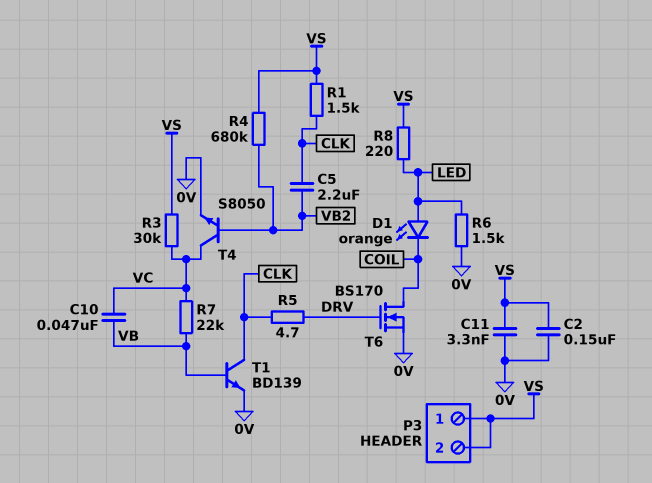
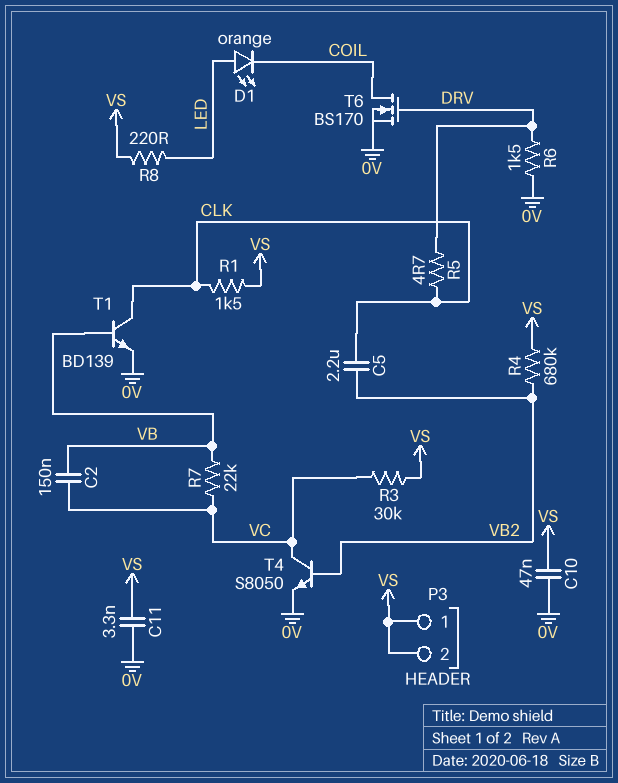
C2: 150nF (0V, VS) -> 150nF (VB, VC)
C10: 47nF (VB, VC) -> 47nF (0V, VS)
R6: 1.5k (0V, LED) -> 1.5k (0V, DRV)

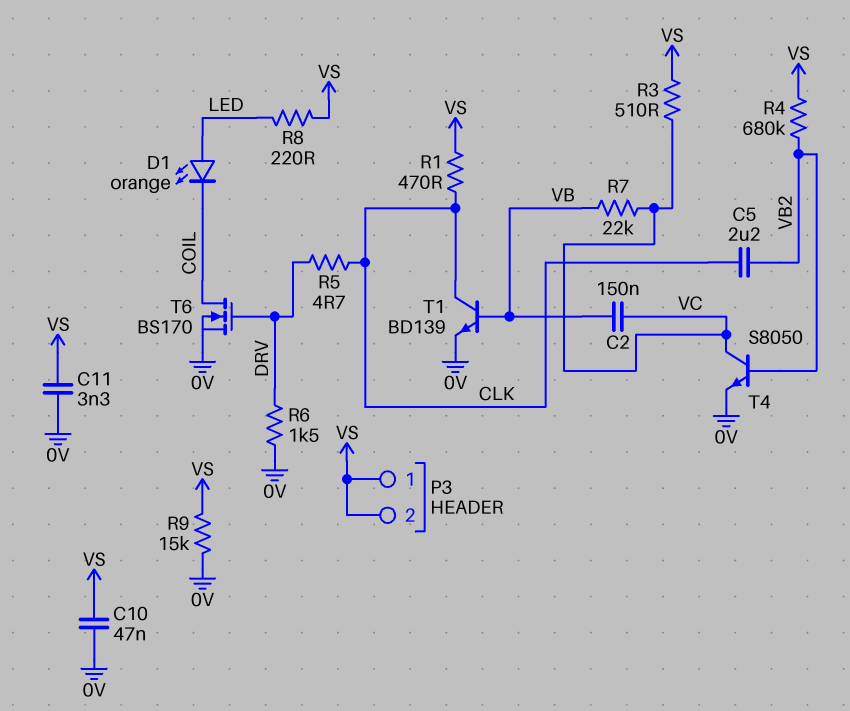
R1: 1.5k (CLK, VS) -> 470 (CLK, VS)
R3: 30k (VC, VS) -> 510 (VC, VS)
R9: none -> 15k (0V, VS)

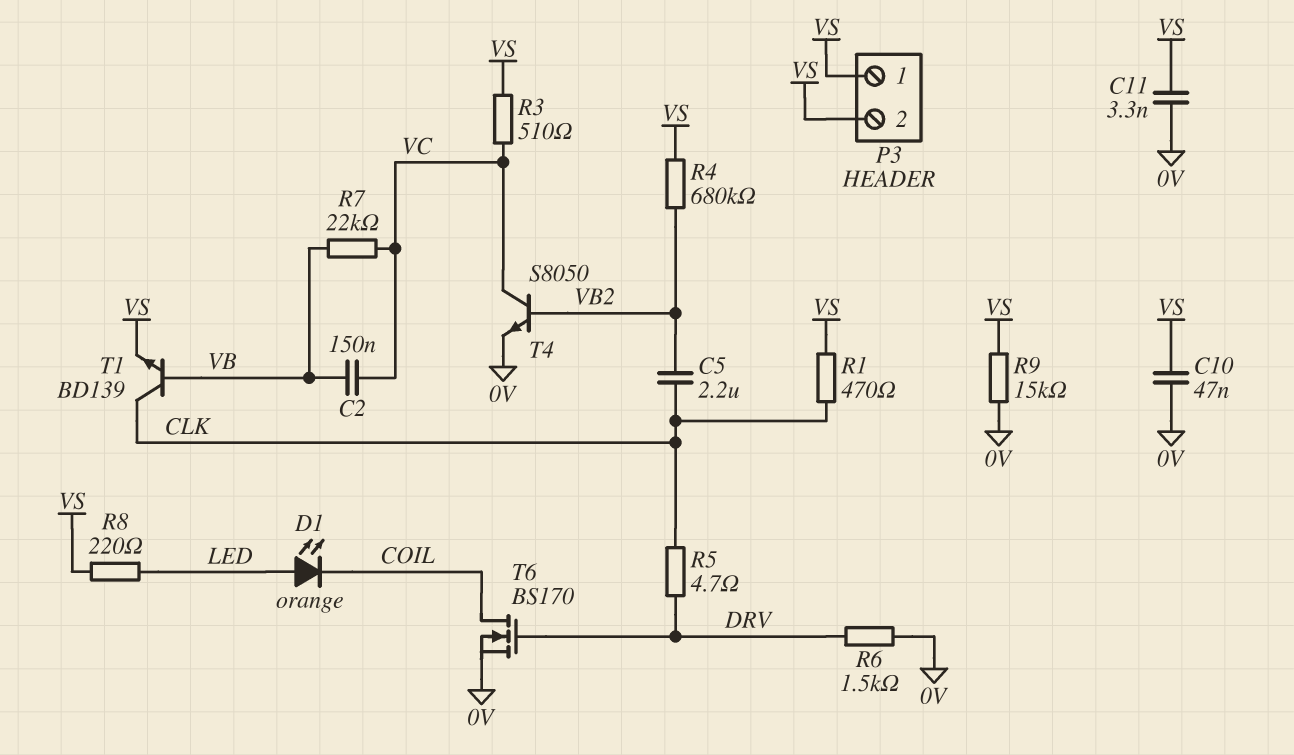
T1: NPN BD139 (B VB, C CLK, E 0V) -> NPN BD139 (B VB, C CLK, E VS)

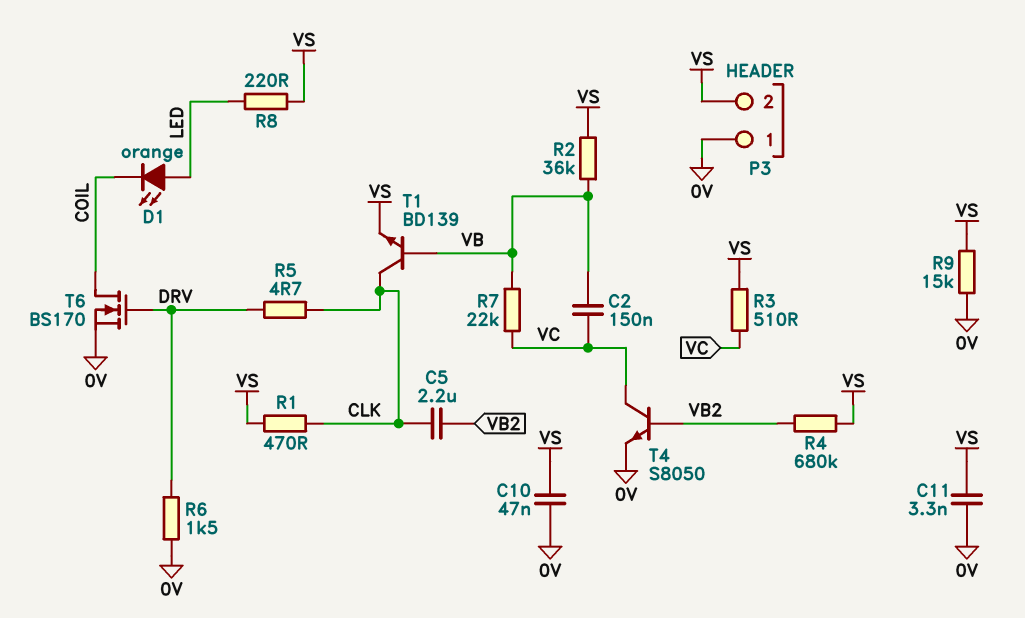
P3 pin 1: VS -> 0V
R2: none -> 36k (VB, VS)

